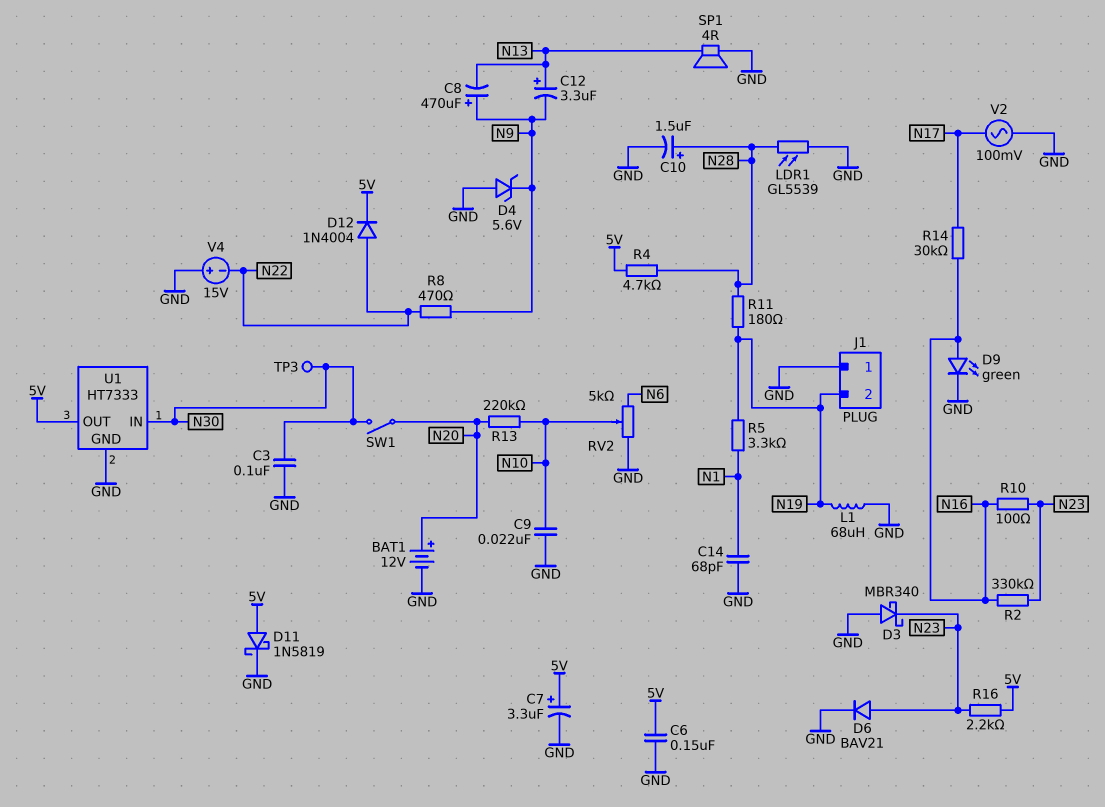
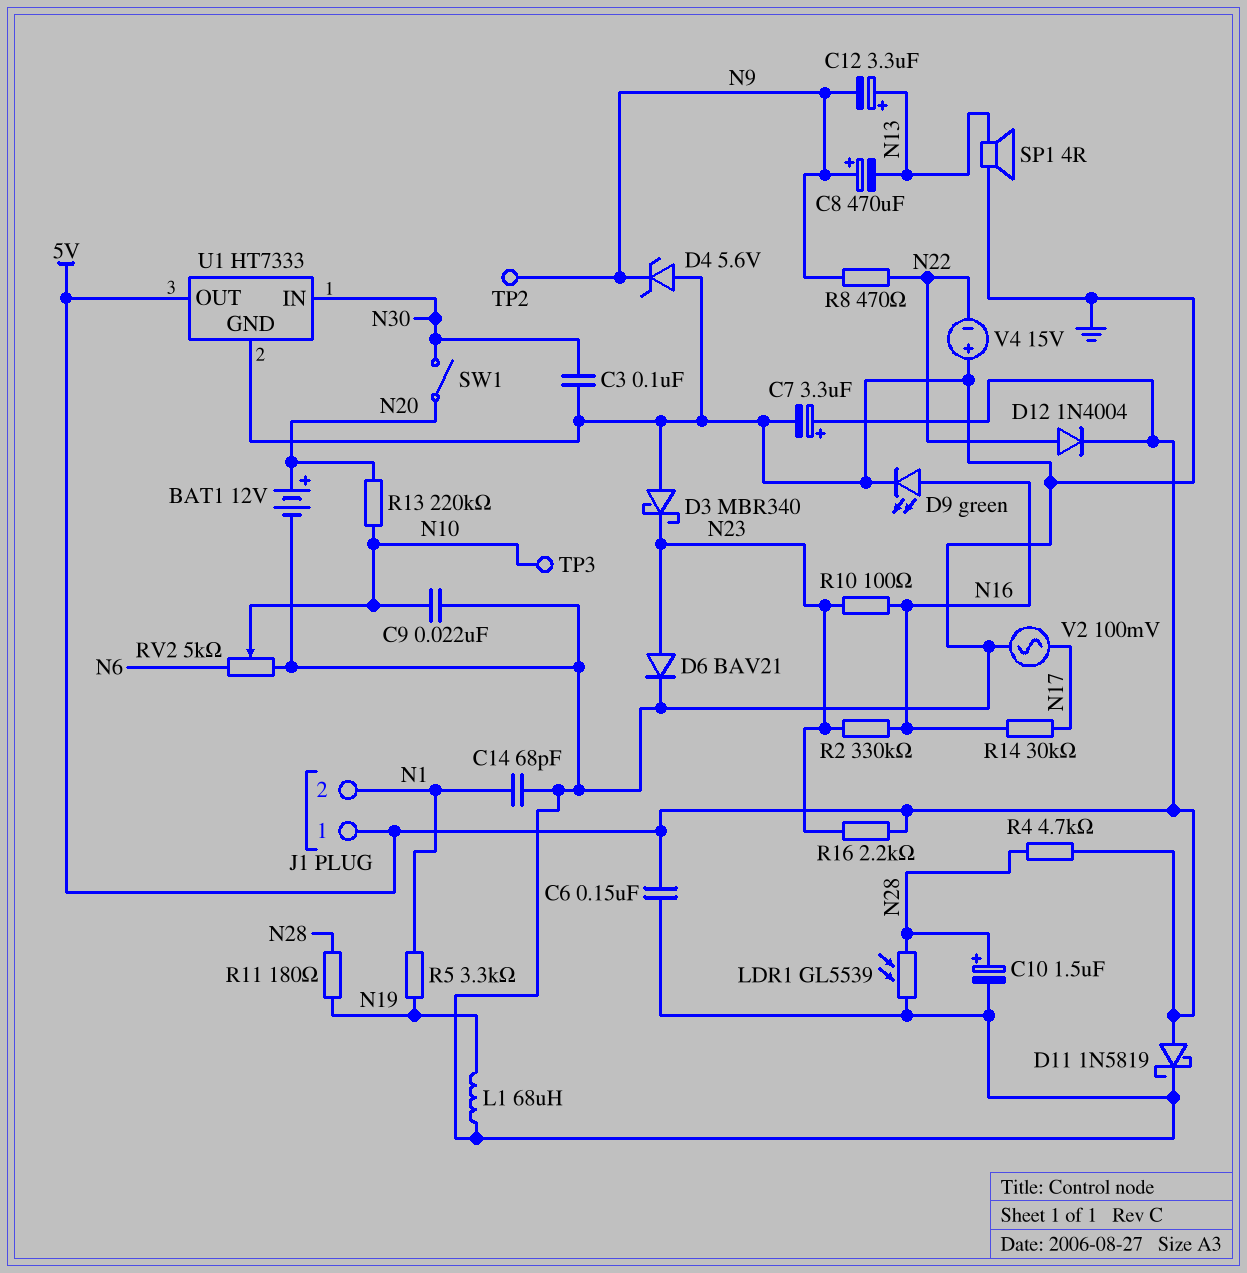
J1 pin 1: GND -> 5V
J1 pin 2: N19 -> N1
TP2: none -> test point (N9)
TP3: test point (N30) -> test point (N10)

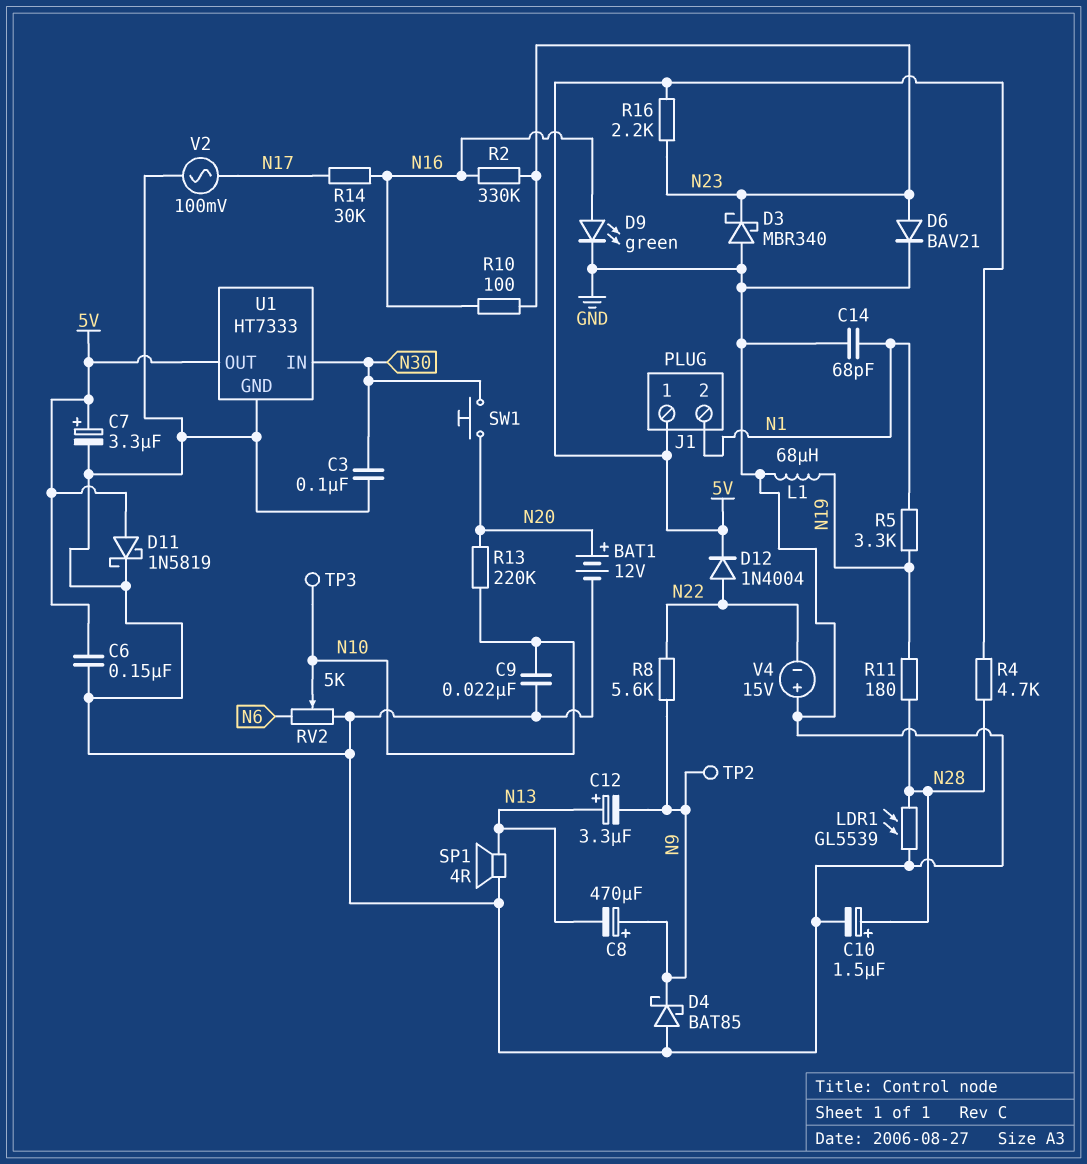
D4: zener 5.6V (A GND, K N9) -> schottky BAT85 (A GND, K N9)
R8: 470 (N9, N22) -> 5.6k (N9, N22)
SW1: switch (N20, N30) -> button (N20, N30)

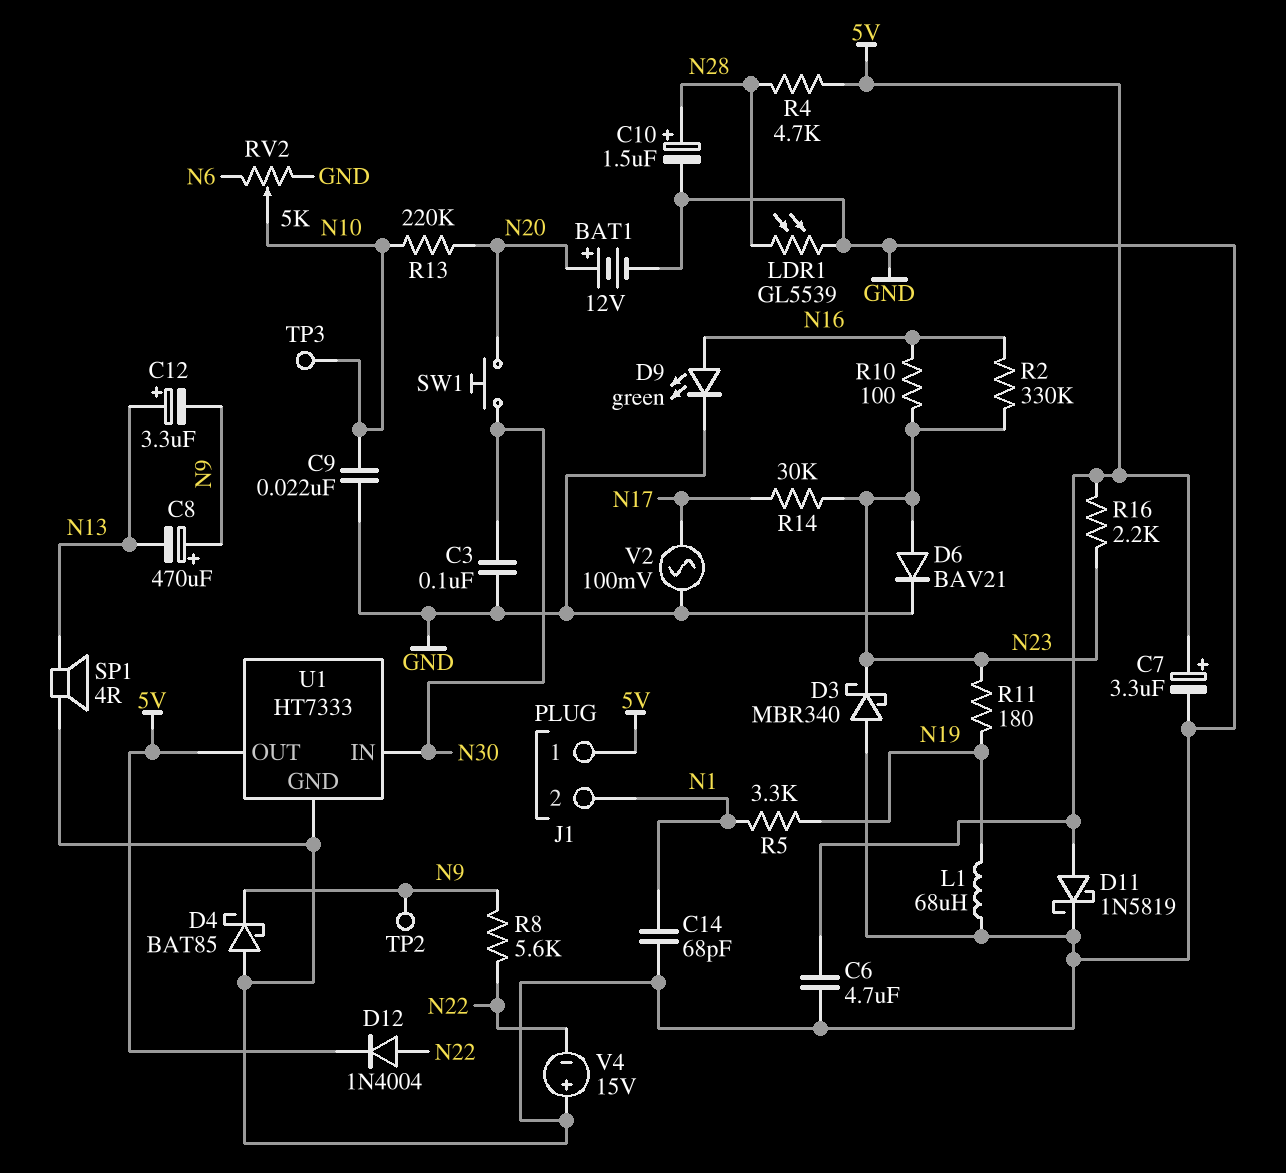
C6: 150nF (5V, GND) -> 4.7uF (5V, GND)
R11: 180 (N19, N28) -> 180 (N19, N23)
R14: 30k (N16, N17) -> 30k (N17, N23)

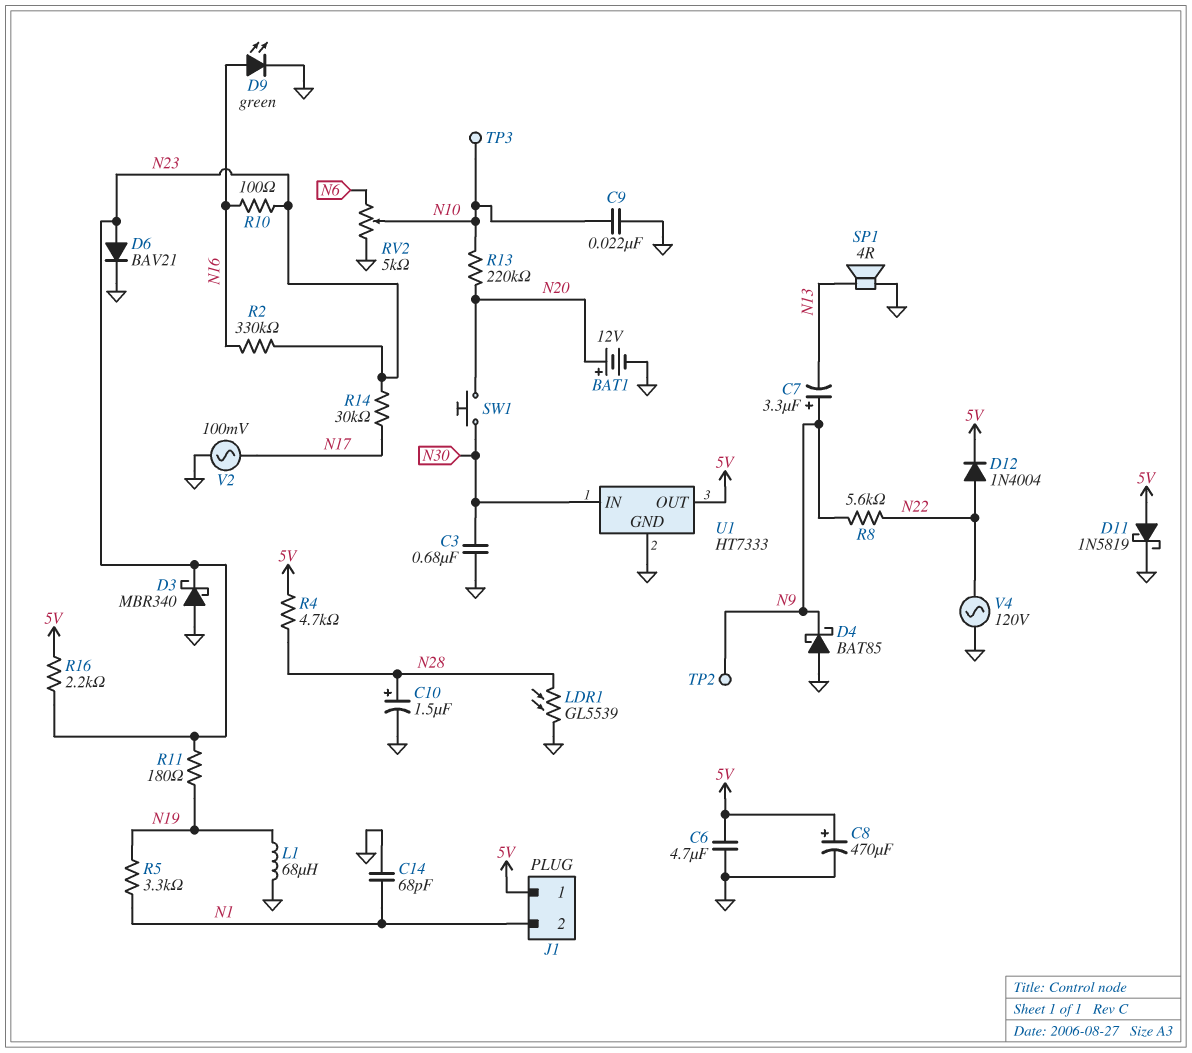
C3: 100nF (GND, N30) -> 680nF (GND, N30)
C7: 3.3uF (plus 5V, minus GND) -> 3.3uF (plus N9, minus N13)
C8: 470uF (plus N9, minus N13) -> 470uF (plus 5V, minus GND)
C12: 3.3uF (plus N13, minus N9) -> none
V4: 15V (plus GND, minus N22) -> AC 120V (GND, N22)

